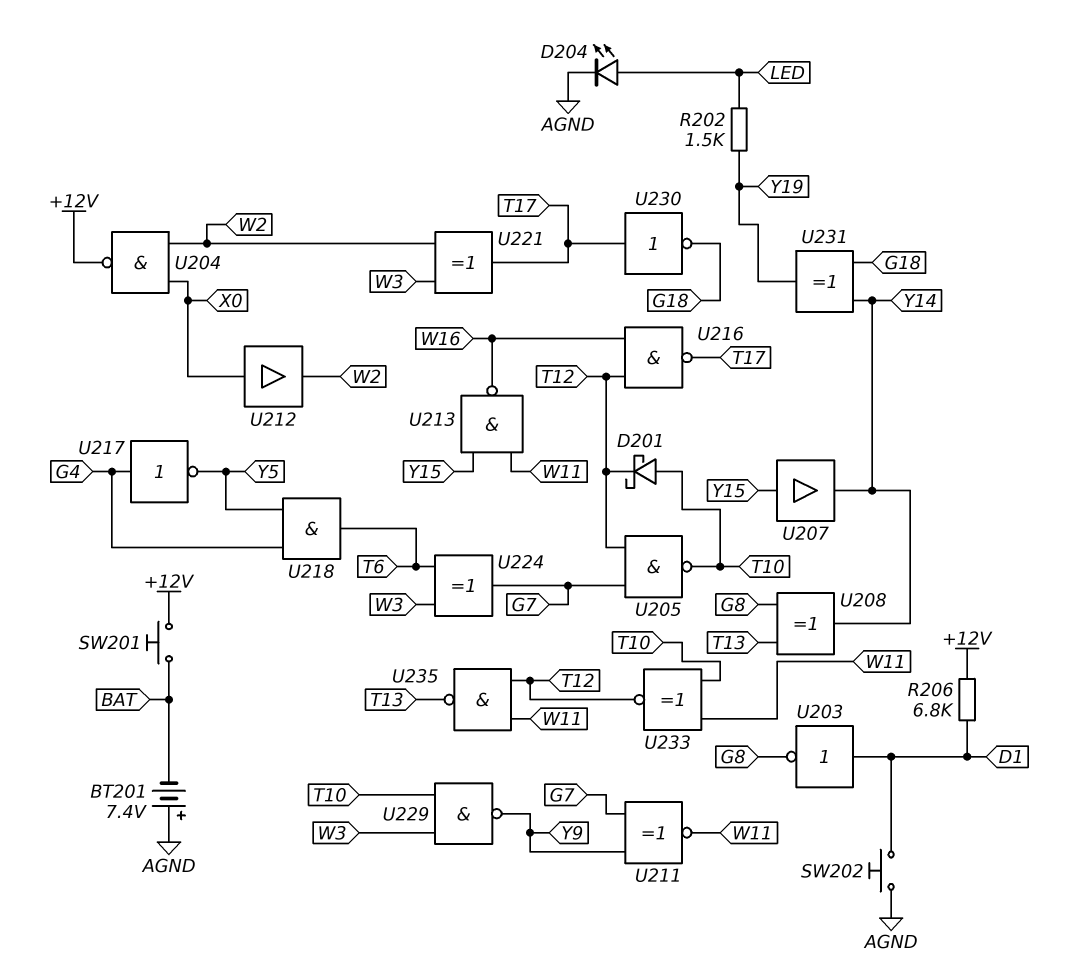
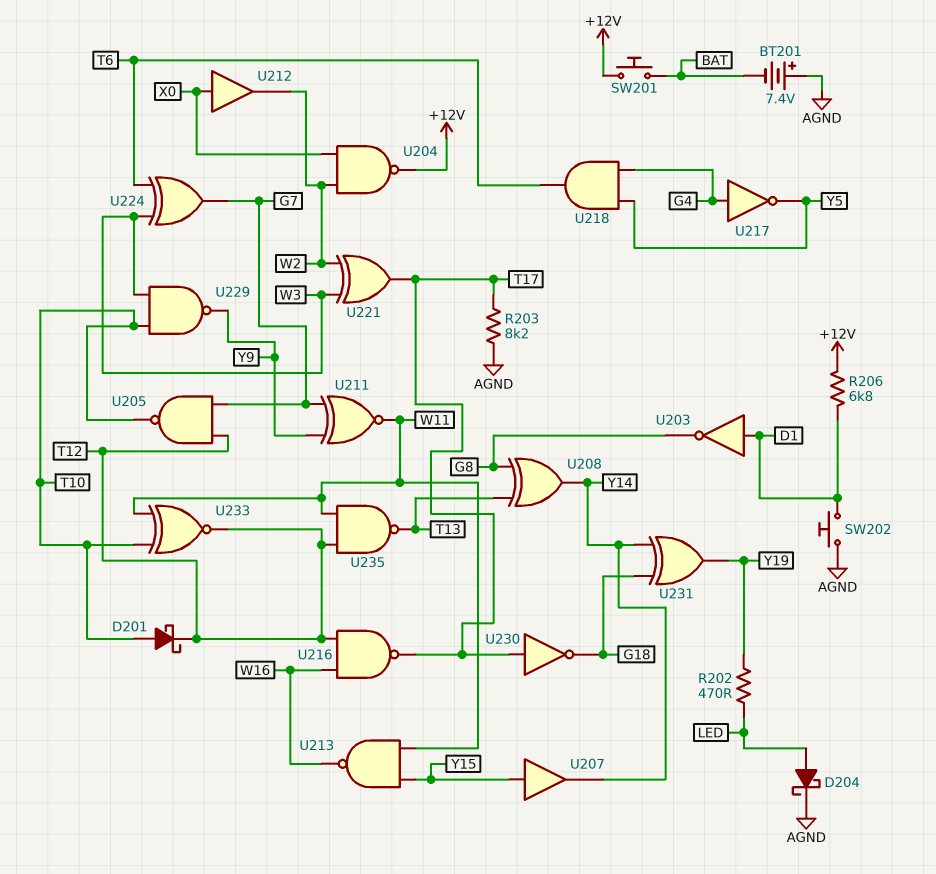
D204: LED (A LED, K AGND) -> schottky (A LED, K AGND)
R202: 1.5k (LED, Y19) -> 470 (LED, Y19)
R203: none -> 8.2k (AGND, T17)

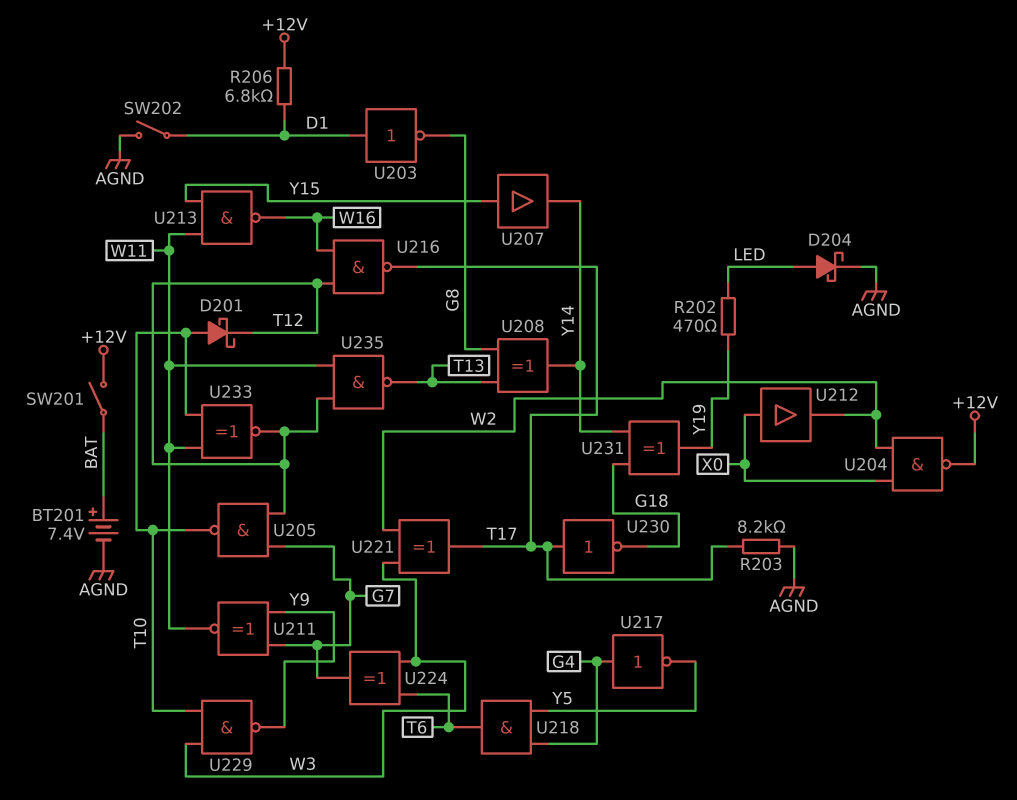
BT201: 7.4V (plus AGND, minus BAT) -> 7.4V (plus BAT, minus AGND)
SW201: button (+12V, BAT) -> switch (+12V, BAT)
SW202: button (AGND, D1) -> switch (AGND, D1)

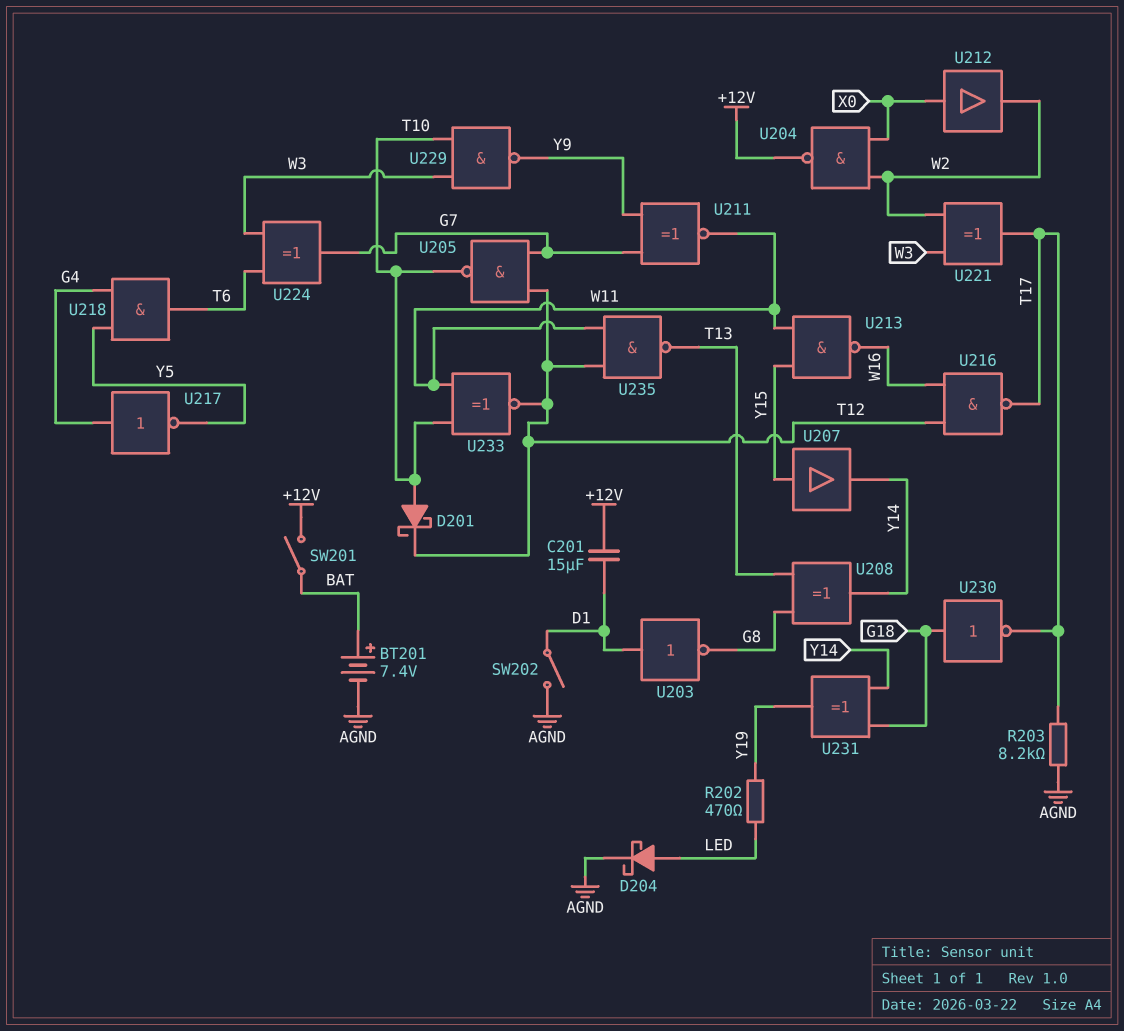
C201: none -> 15uF (+12V, D1)
R206: 6.8k (+12V, D1) -> none
U230: NOT (in T17, out G18) -> NOT (in G18, out T17)

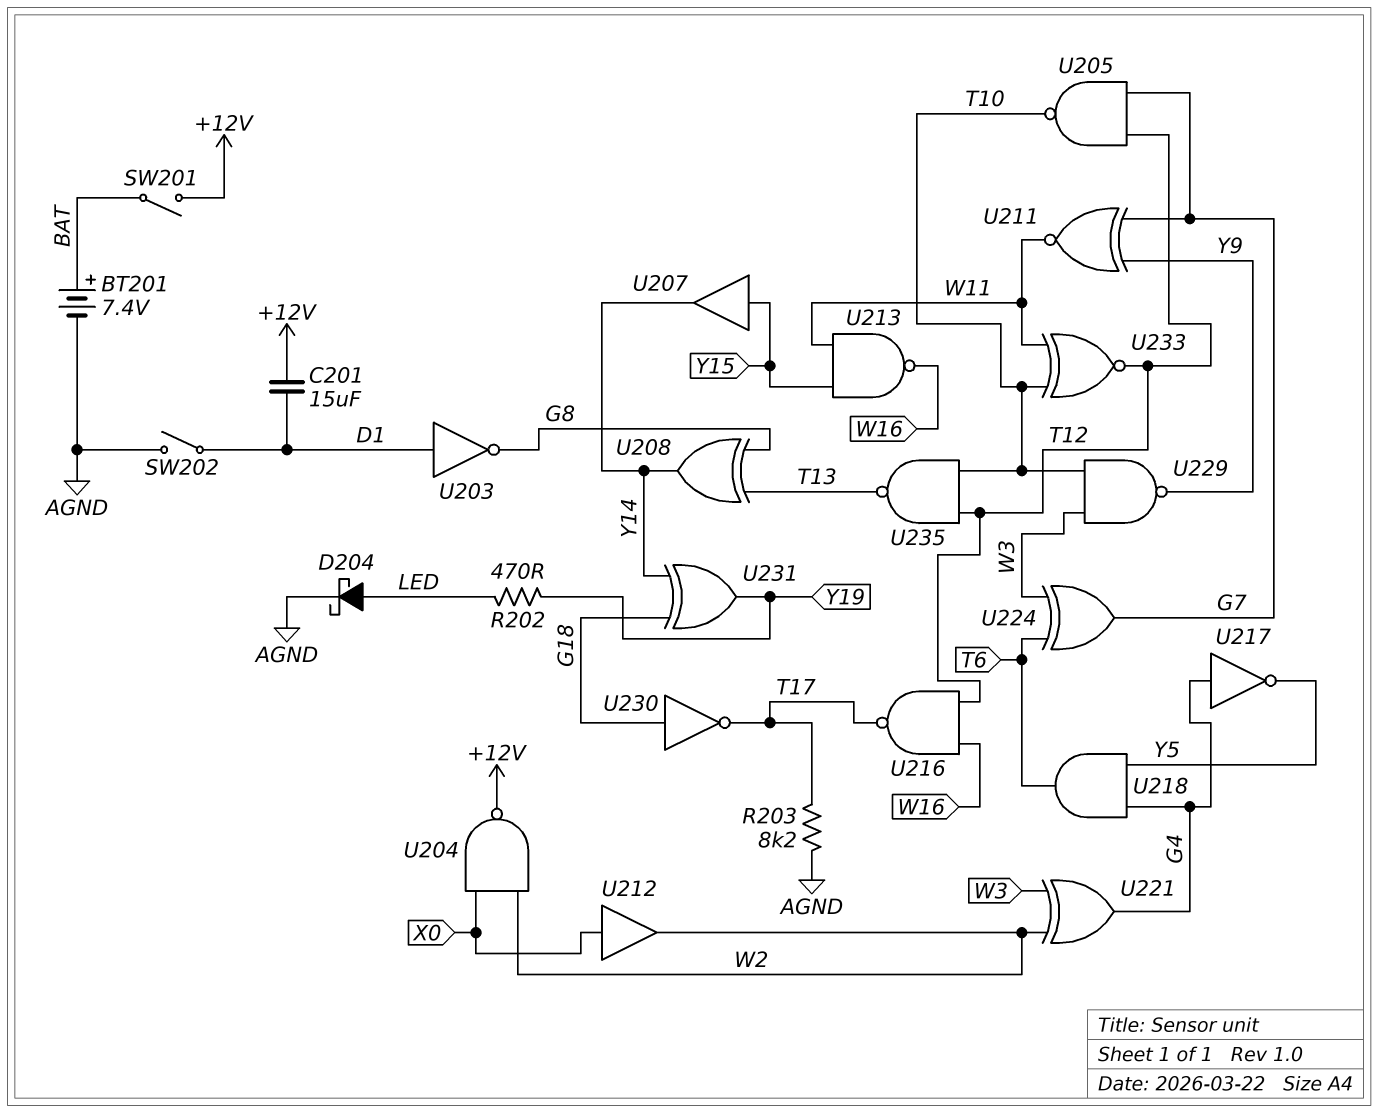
D201: schottky (A T10, K T12) -> none
U221: XOR (in W2, in W3, out T17) -> XOR (in W2, in W3, out G4)
U235: NAND (in T12, in W11, out T13) -> NAND (in T10, in T12, out T13)

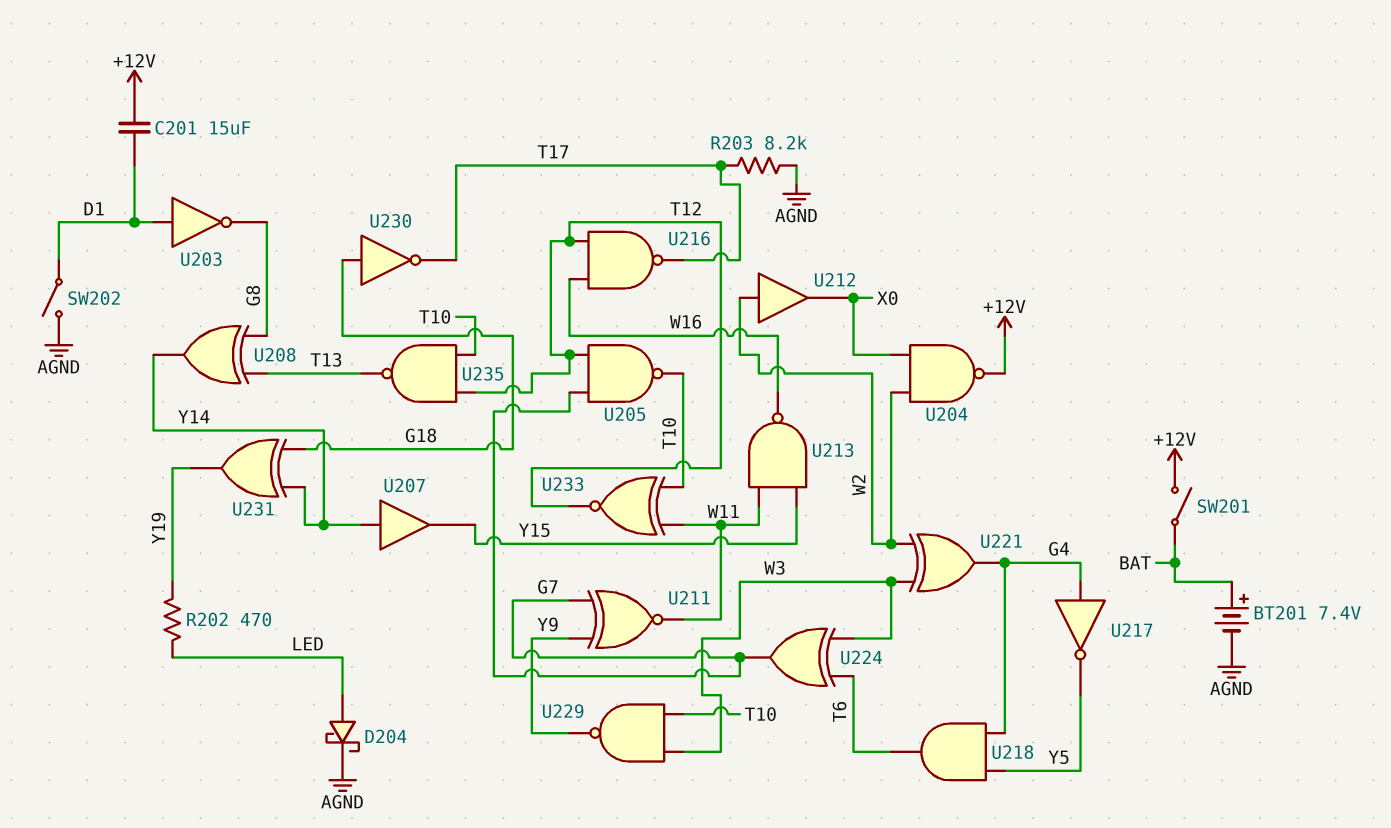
U207: buffer (in Y15, out Y14) -> buffer (in Y14, out Y15)
U212: buffer (in X0, out W2) -> buffer (in W2, out X0)

